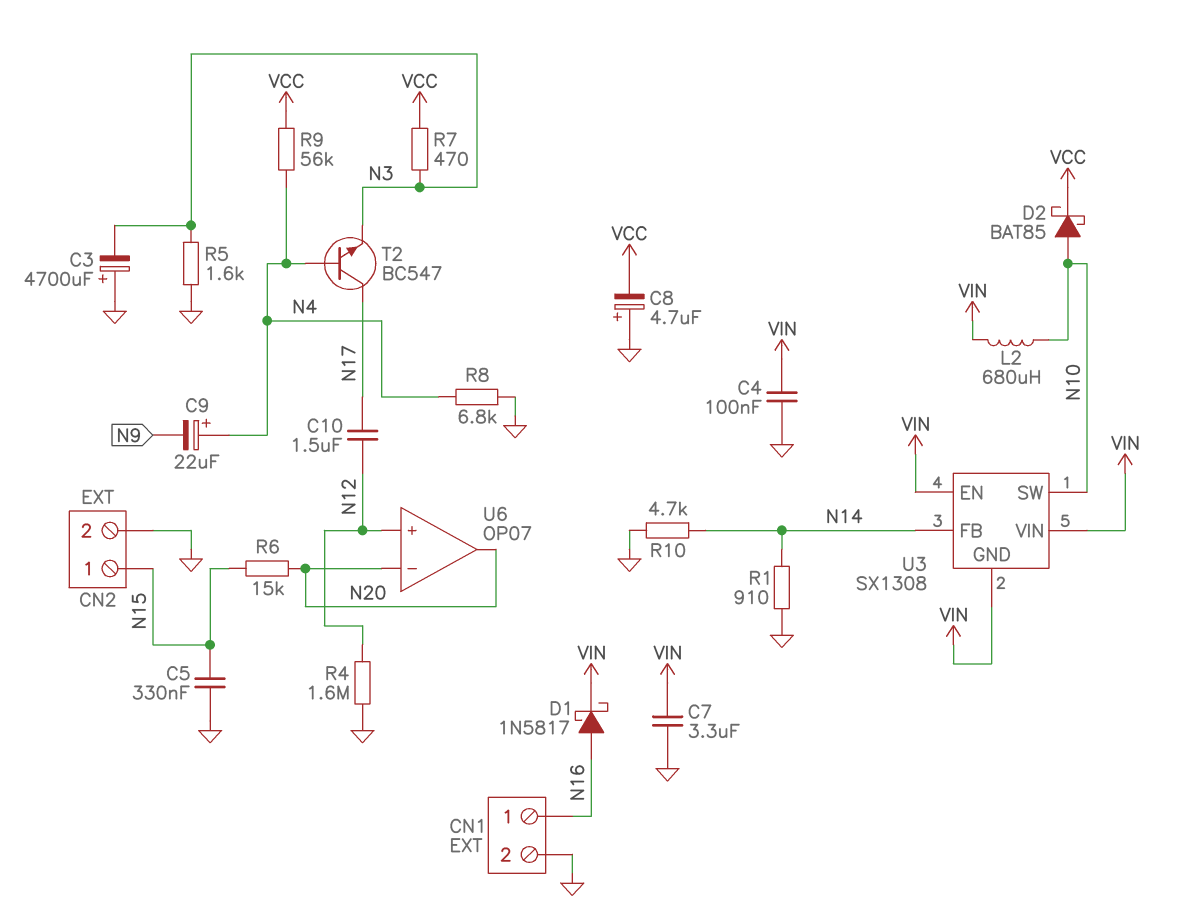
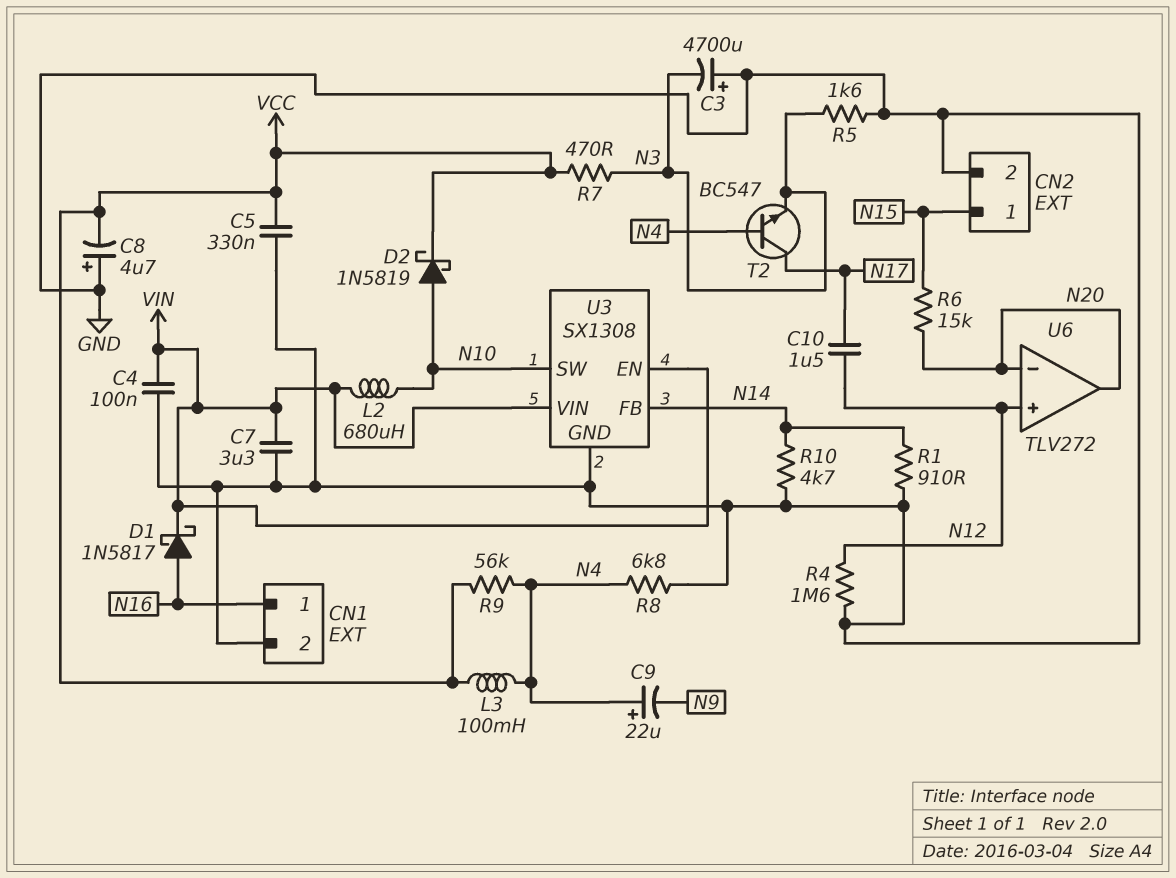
C5: 330nF (GND, N15) -> 330nF (GND, VCC)
D2: schottky BAT85 (A N10, K VCC) -> schottky 1N5819 (A N10, K VCC)
L3: none -> 100mH (N4, VCC)
U3 pin GND: VIN -> GND
U6: OP07 -> TLV272

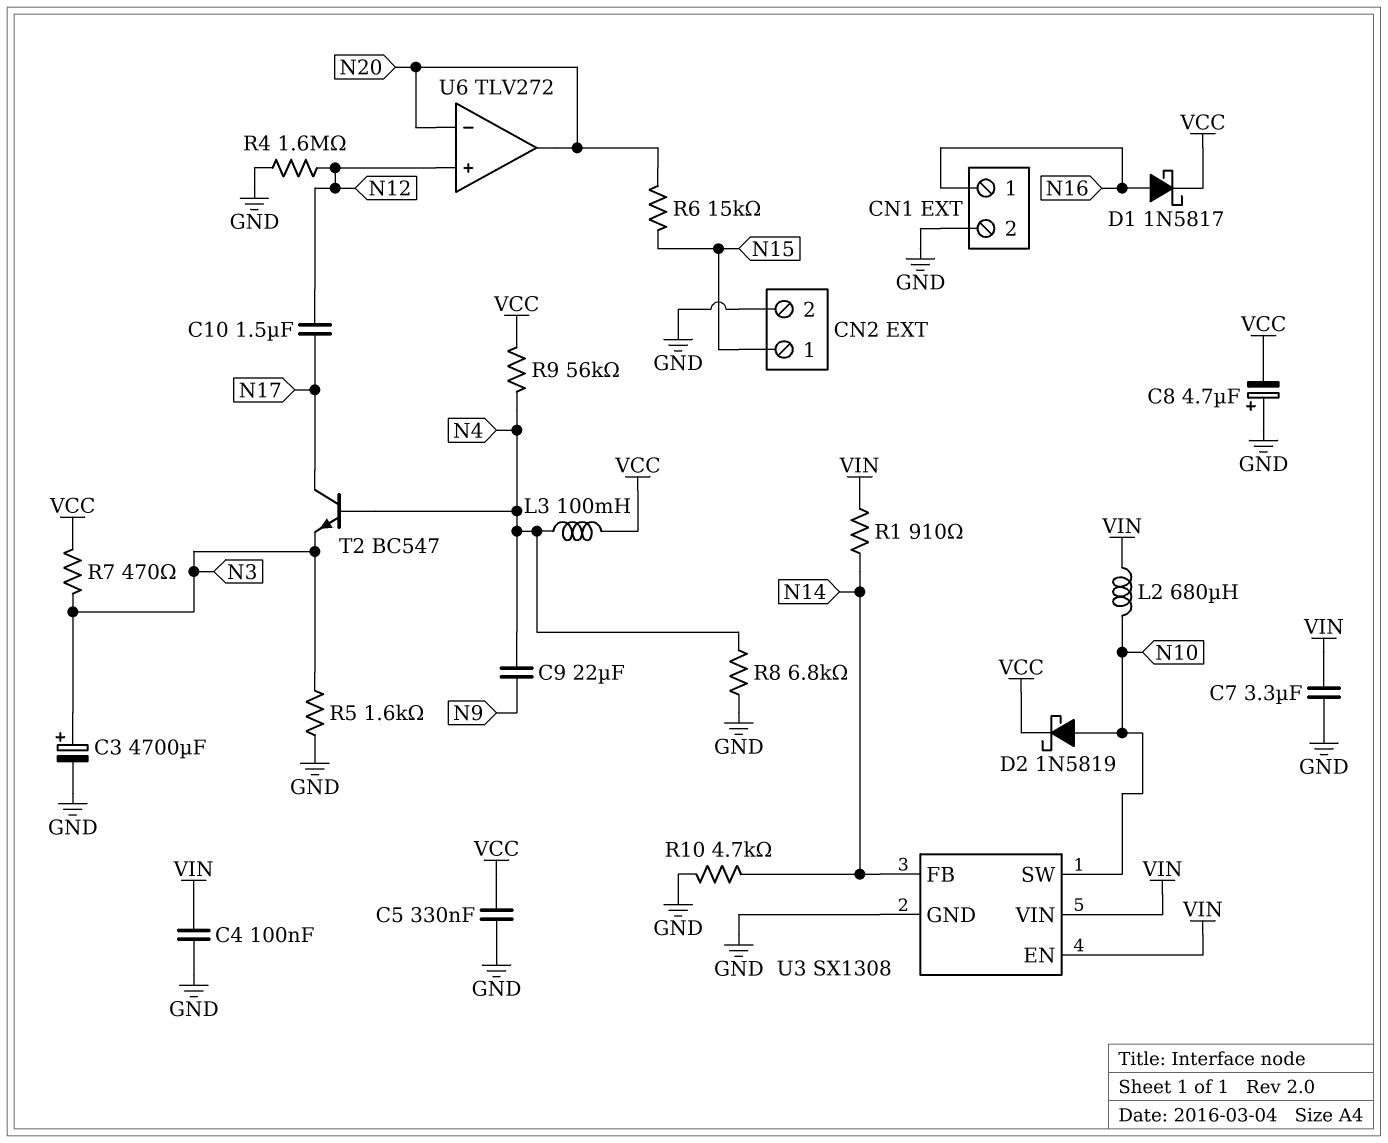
C3: 4700uF (plus GND, minus N3) -> 4700uF (plus N3, minus GND)
C9: 22uF (plus N4, minus N9) -> 22uF (N4, N9)
D1: schottky 1N5817 (A N16, K VIN) -> schottky 1N5817 (A N16, K VCC)
R1: 910 (GND, N14) -> 910 (N14, VIN)

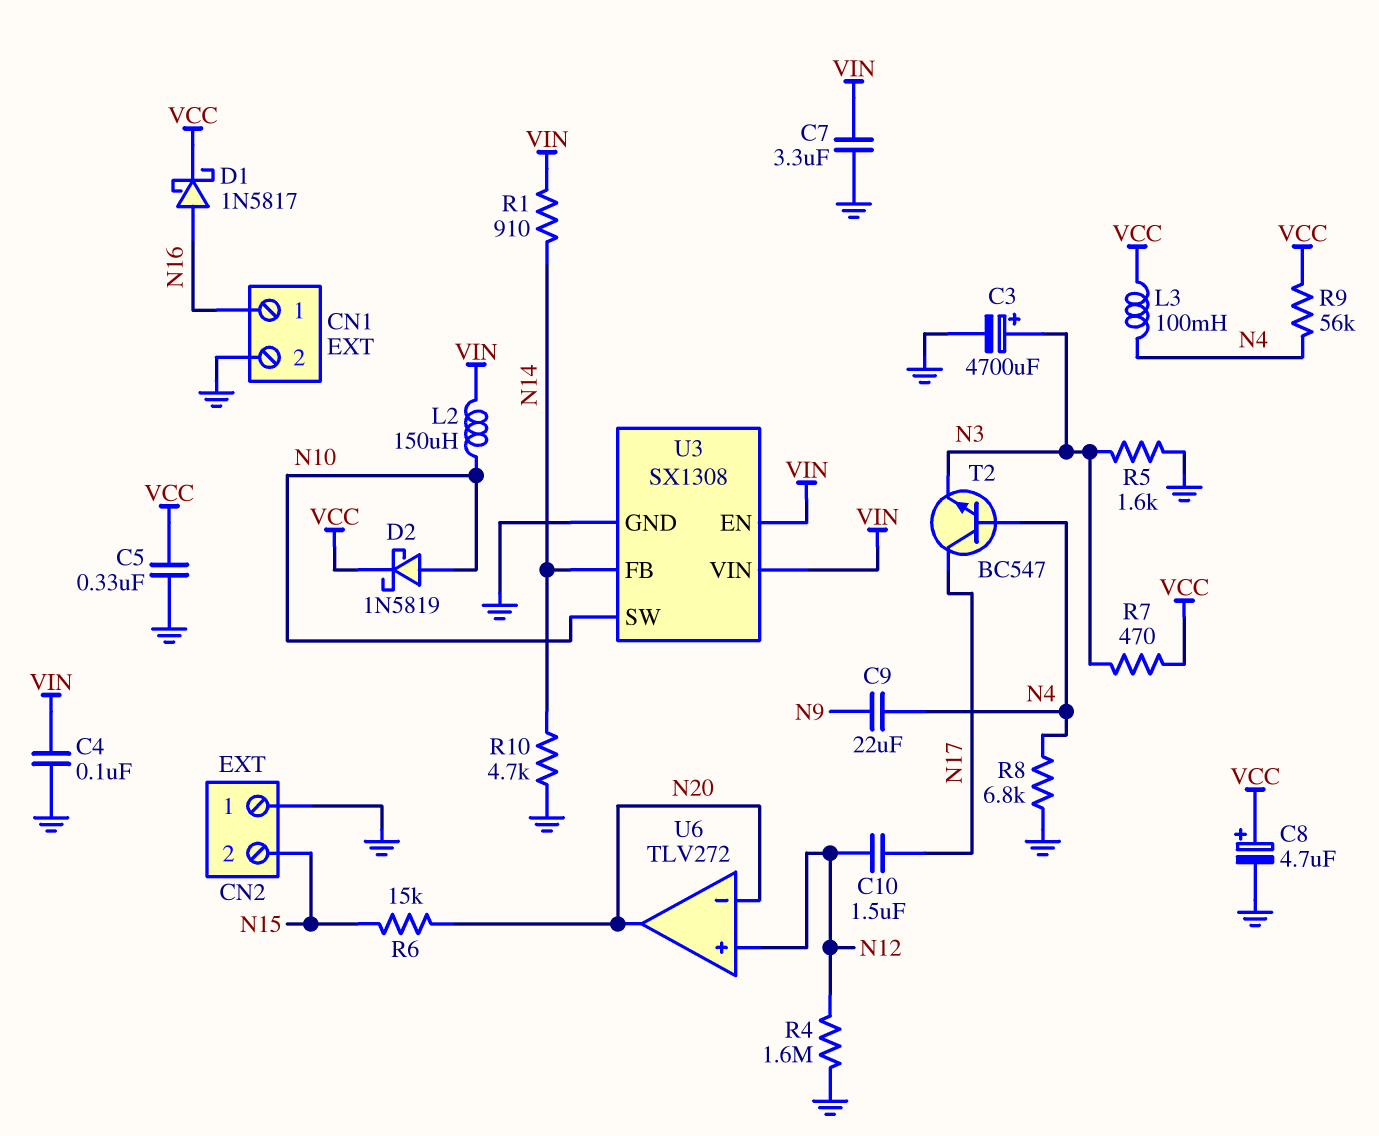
C8: 4.7uF (plus GND, minus VCC) -> 4.7uF (plus VCC, minus GND)
CN2 pin 1: N15 -> GND
CN2 pin 2: GND -> N15
L2: 680uH (N10, VIN) -> 150uH (N10, VIN)

